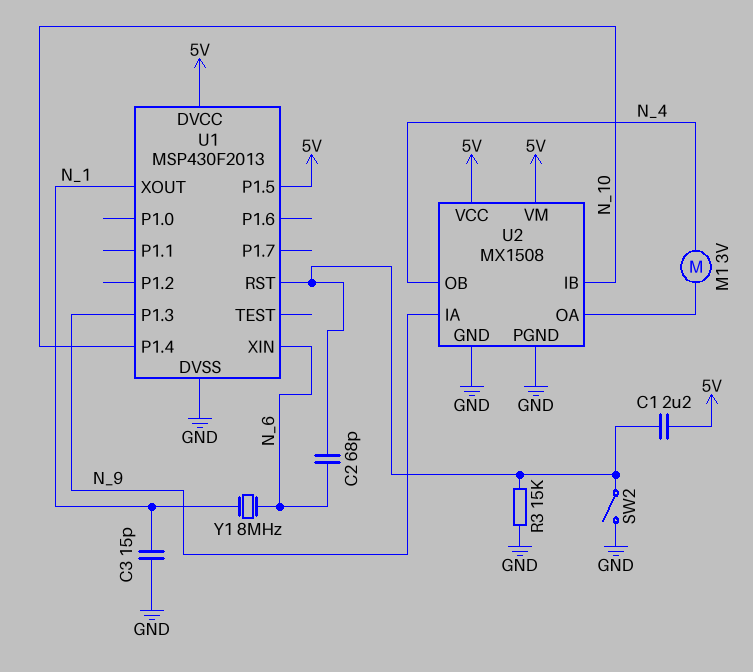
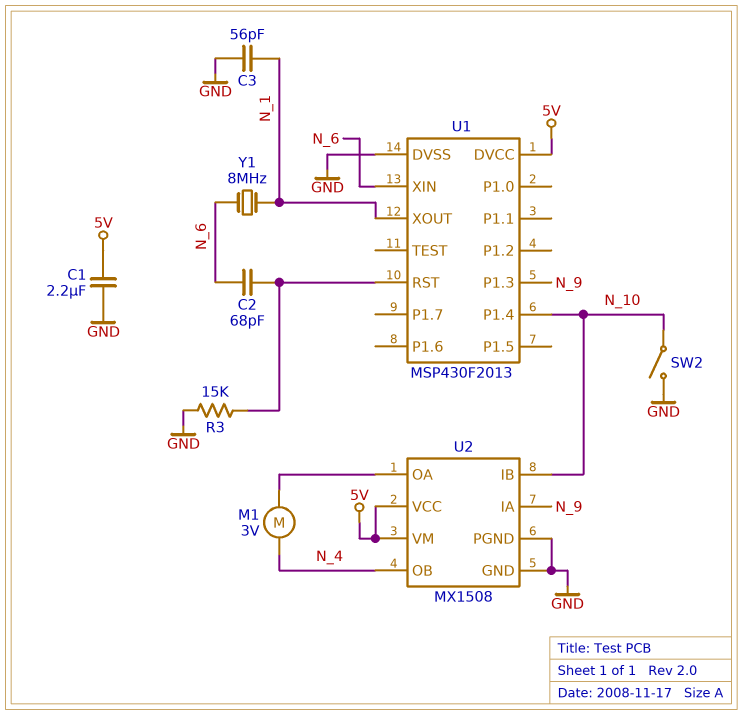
C1: 2.2uF (5V, U1/RST) -> 2.2uF (5V, GND)
C3: 15pF (GND, N_1) -> 56pF (GND, N_1)
SW2: switch (GND, U1/RST) -> switch (GND, N_10)
U1 pin P1.5: 5V -> none

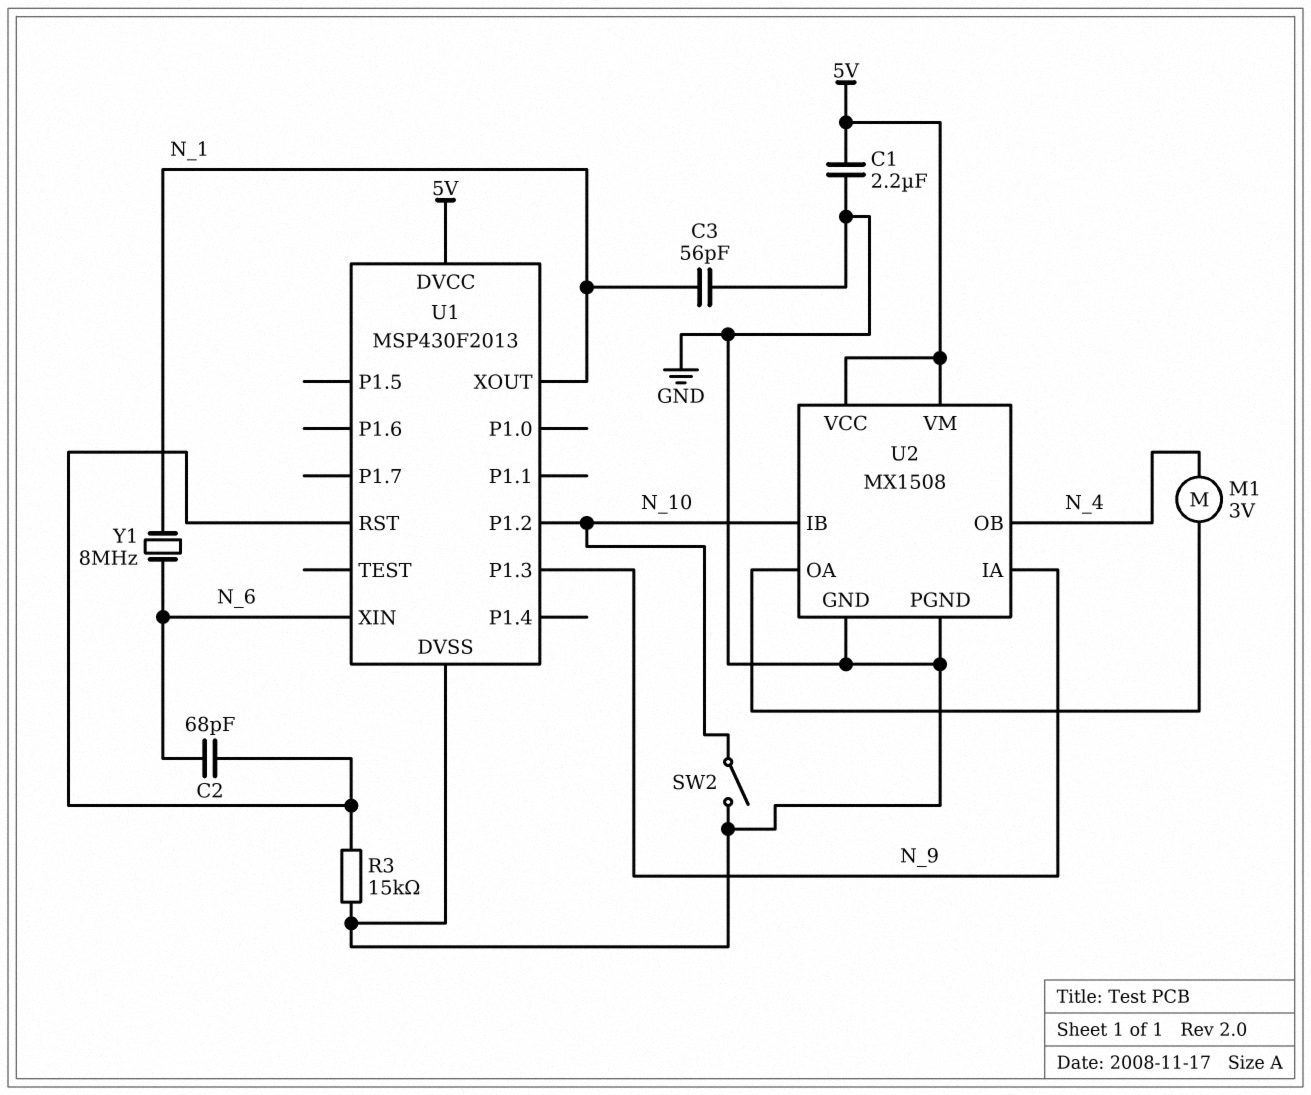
U1 pin P1.2: none -> N_10
U1 pin P1.4: N_10 -> none

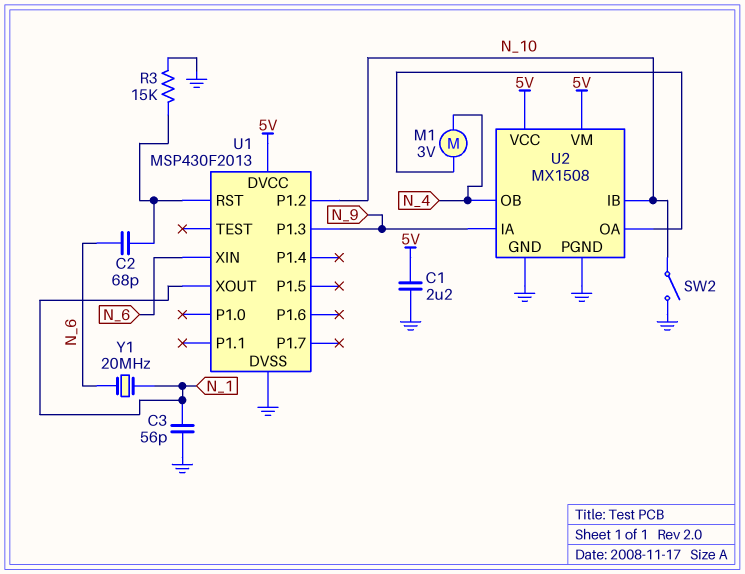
Y1: 8MHz (N_1, N_6) -> 20MHz (N_1, N_6)

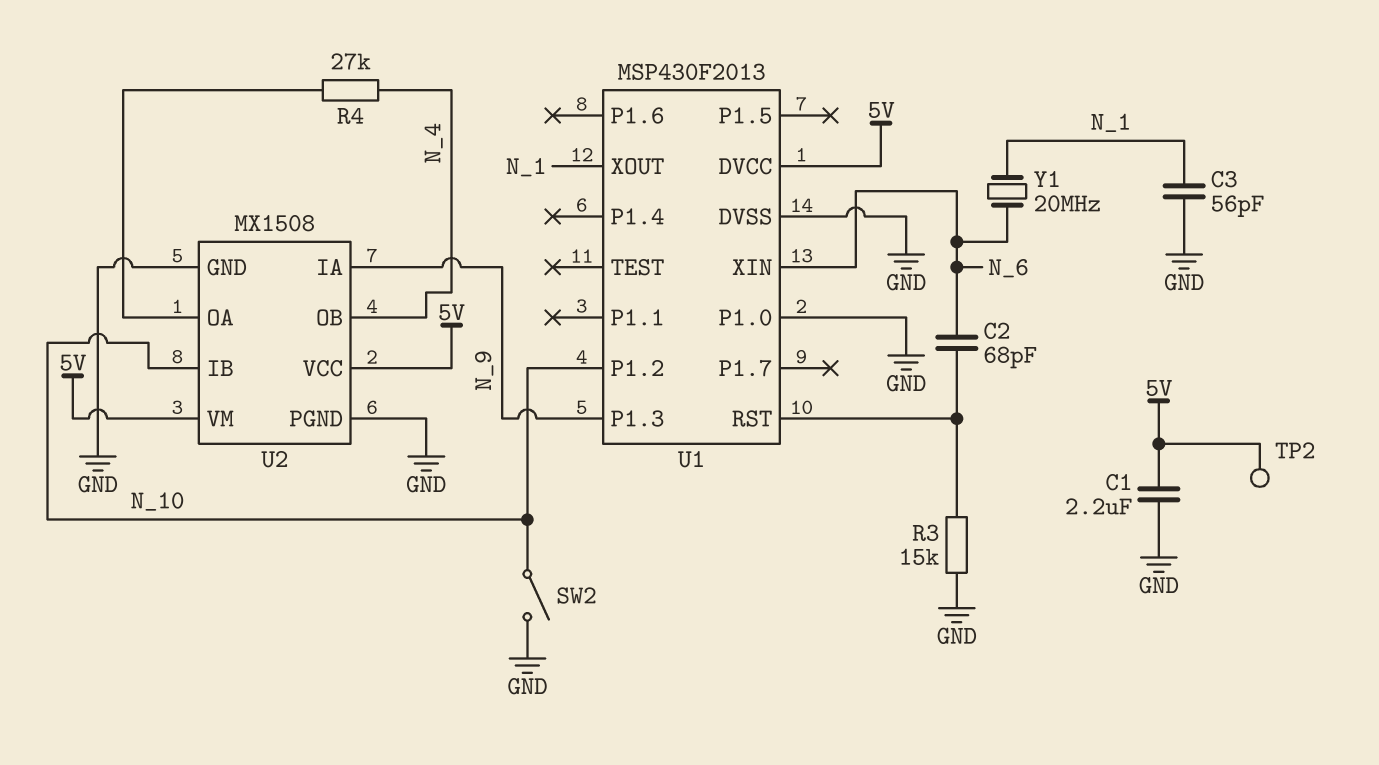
M1: motor 3V (N_4, U2/OA) -> none
R4: none -> 27k (N_4, U2/OA)
TP2: none -> test point (5V)
U1 pin P1.0: none -> GND

